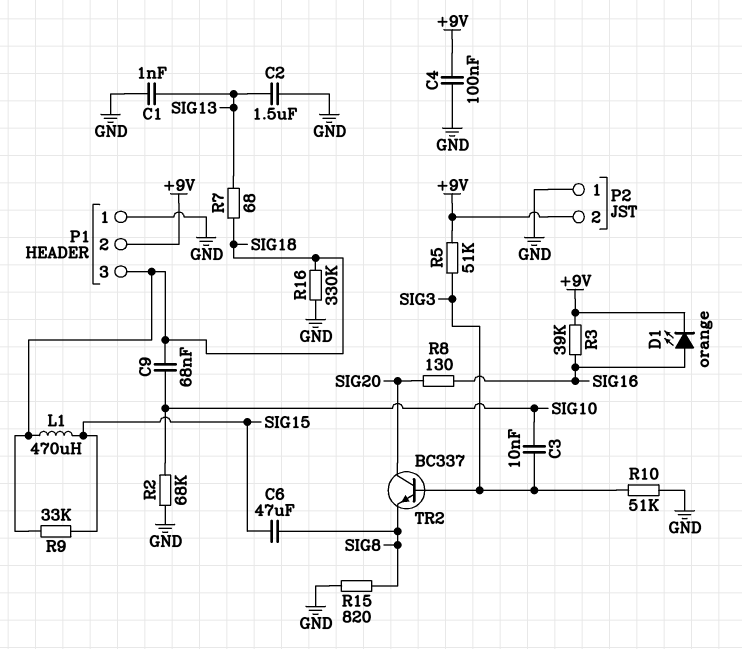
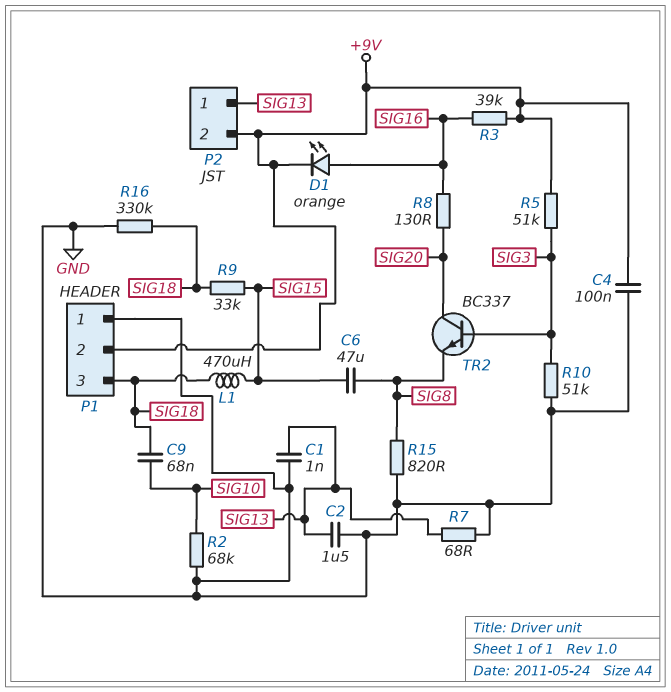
C3: 10nF (SIG3, SIG10) -> none
P2 pin 1: GND -> SIG13
R7: 68 (SIG13, SIG18) -> 68 (GND, SIG13)

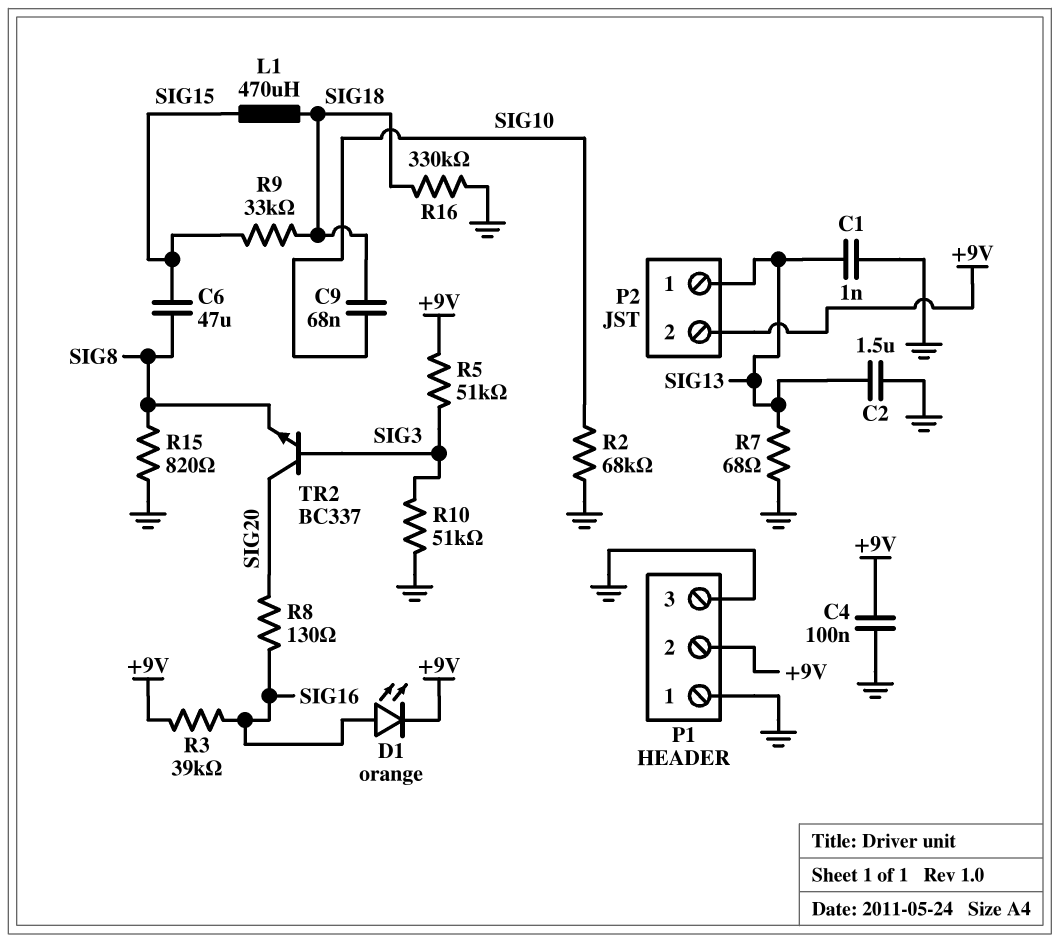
P1 pin 3: SIG18 -> GND

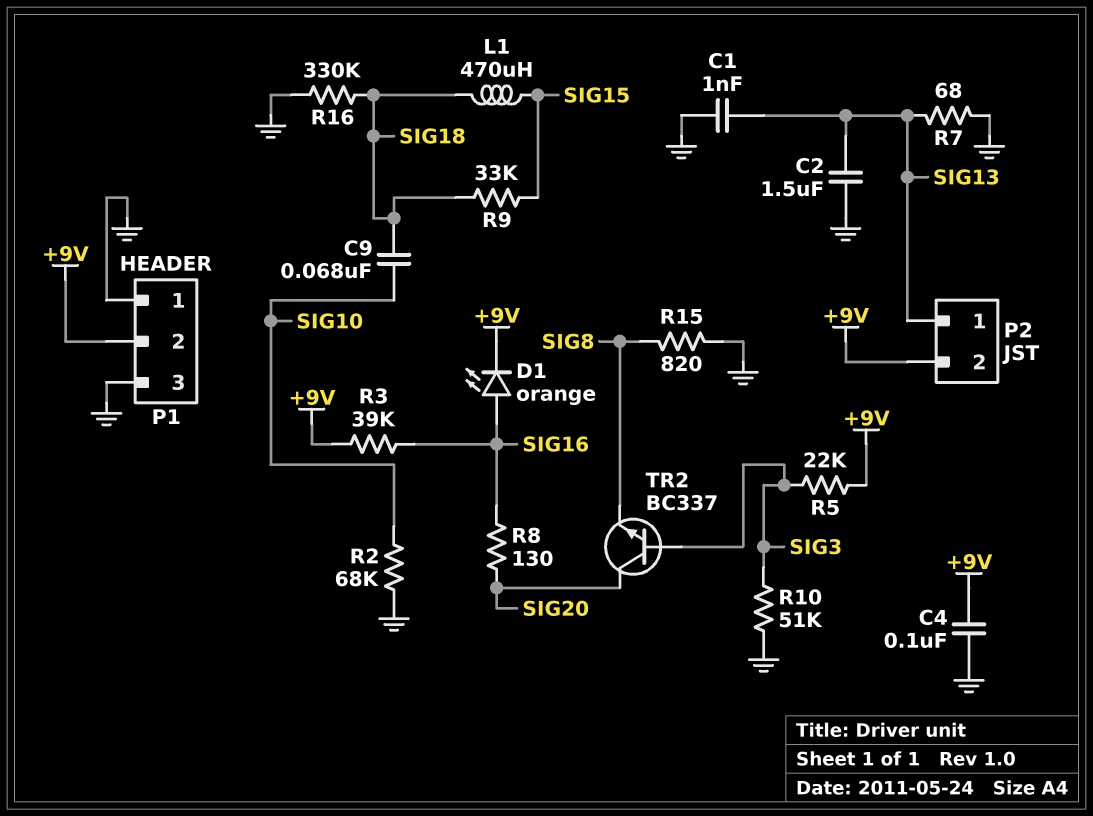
C6: 47uF (SIG8, SIG15) -> none
R5: 51k (+9V, SIG3) -> 22k (+9V, SIG3)

